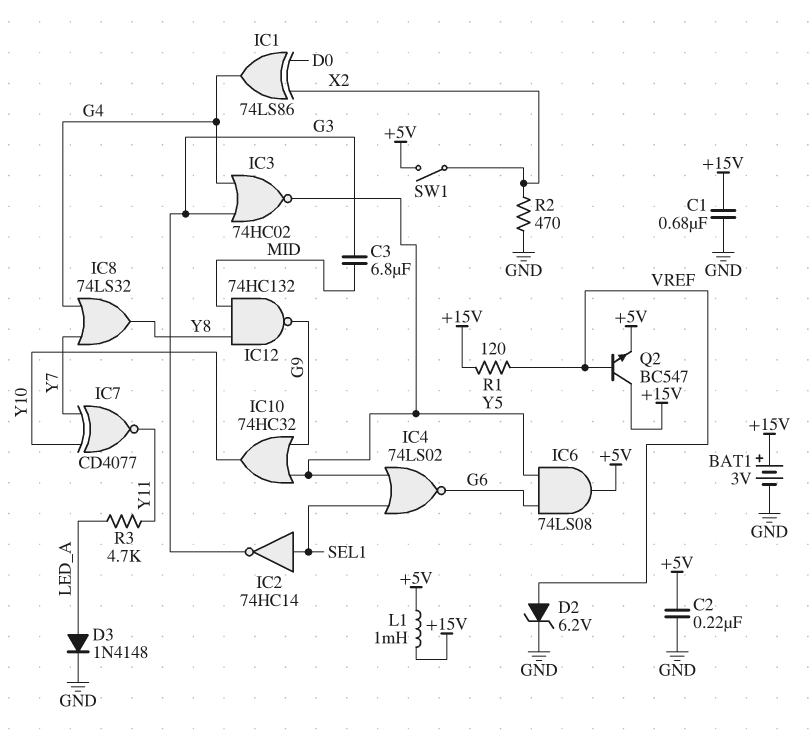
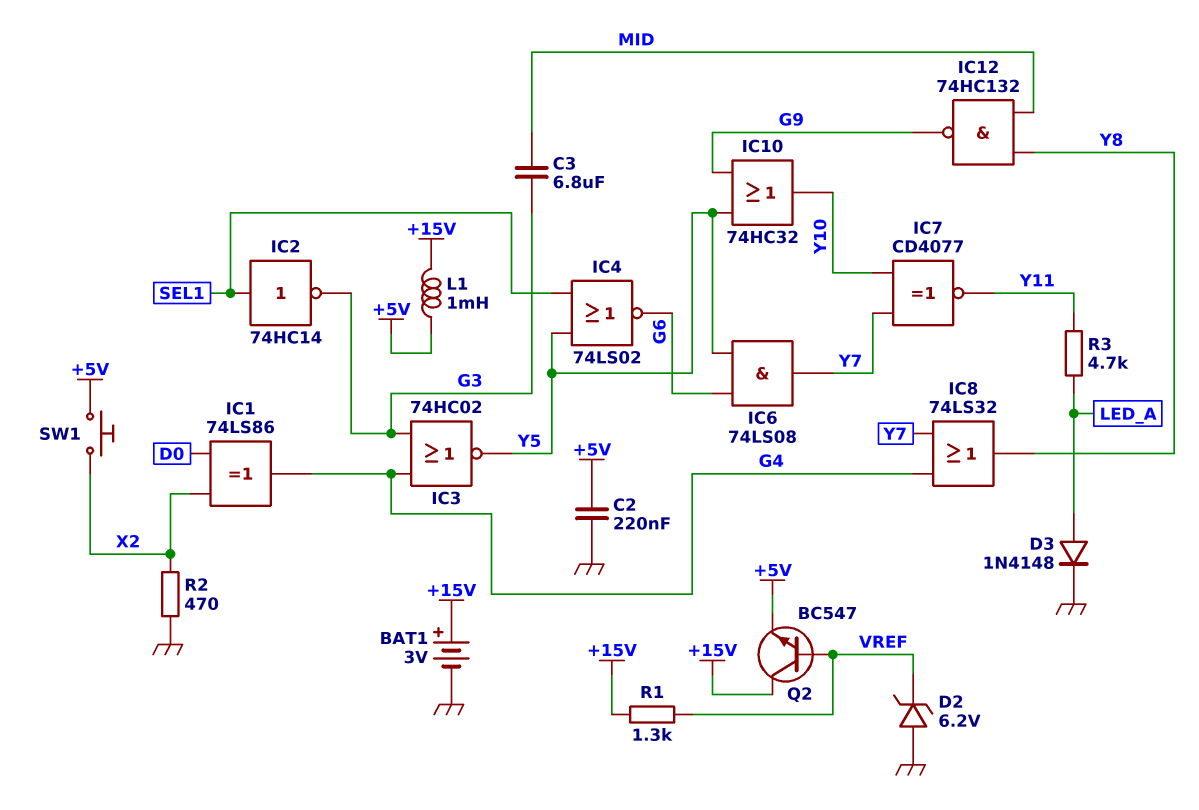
C1: 680nF (+15V, GND) -> none
D2: zener 6.2V (A VREF, K GND) -> zener 6.2V (A GND, K VREF)
IC6: AND 74LS08 (in G6, in Y5, out +5V) -> AND 74LS08 (in G6, in Y5, out Y7)
R1: 120 (+15V, VREF) -> 1.3k (+15V, VREF)
SW1: switch (+5V, X2) -> button (+5V, X2)

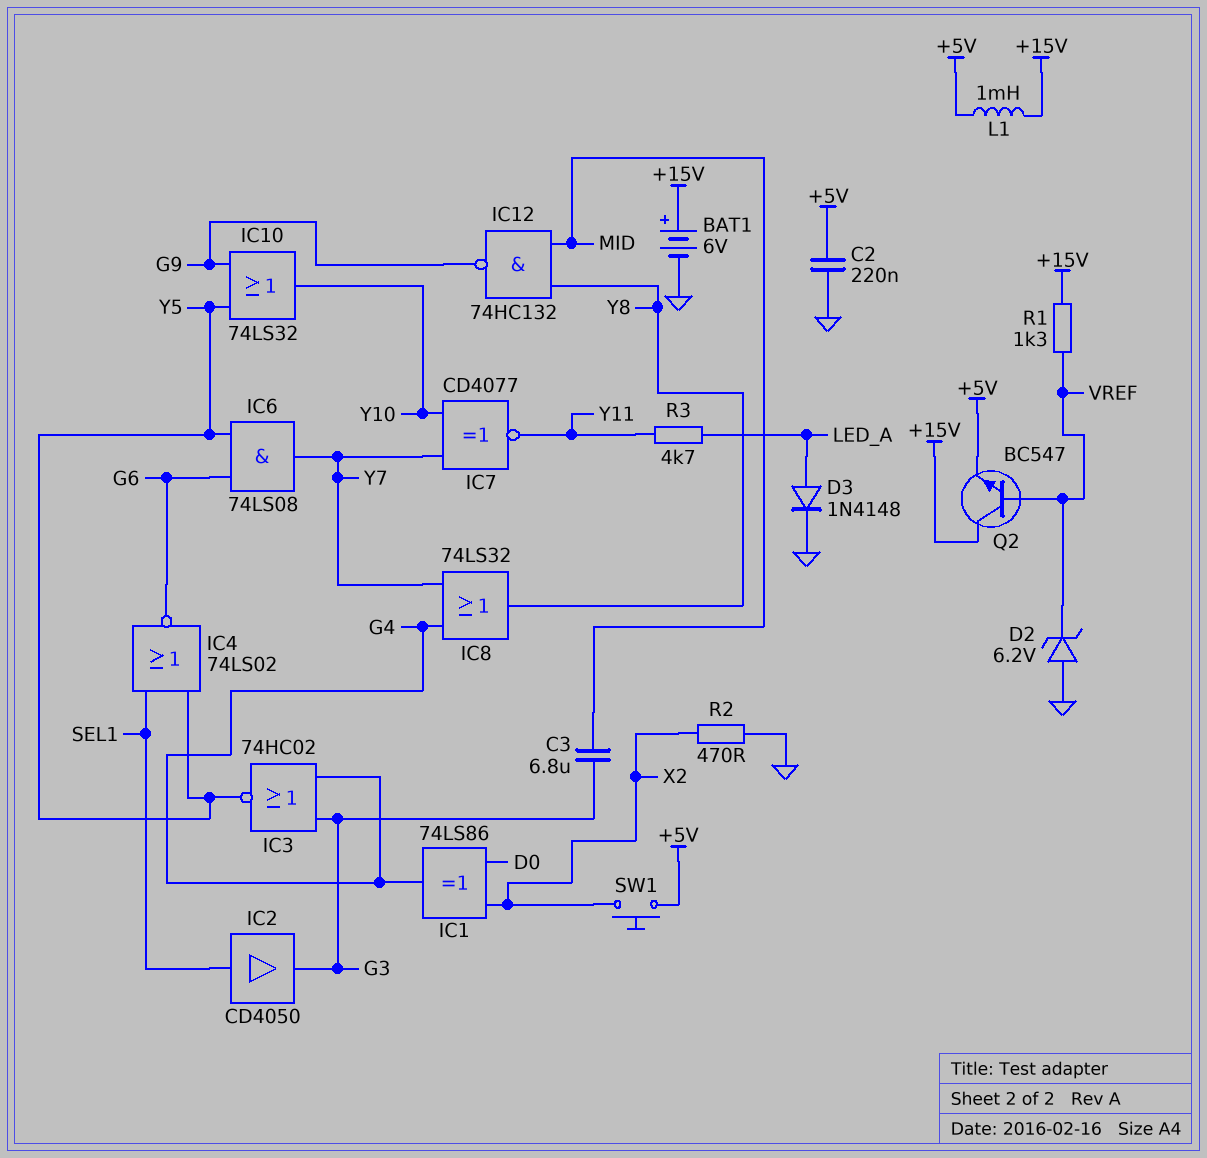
BAT1: 3V (plus +15V, minus GND) -> 6V (plus +15V, minus GND)
IC2: NOT 74HC14 (in SEL1, out G3) -> buffer CD4050 (in SEL1, out G3)
IC10: OR 74HC32 (in G9, in Y5, out Y10) -> OR 74LS32 (in G9, in Y5, out Y10)

